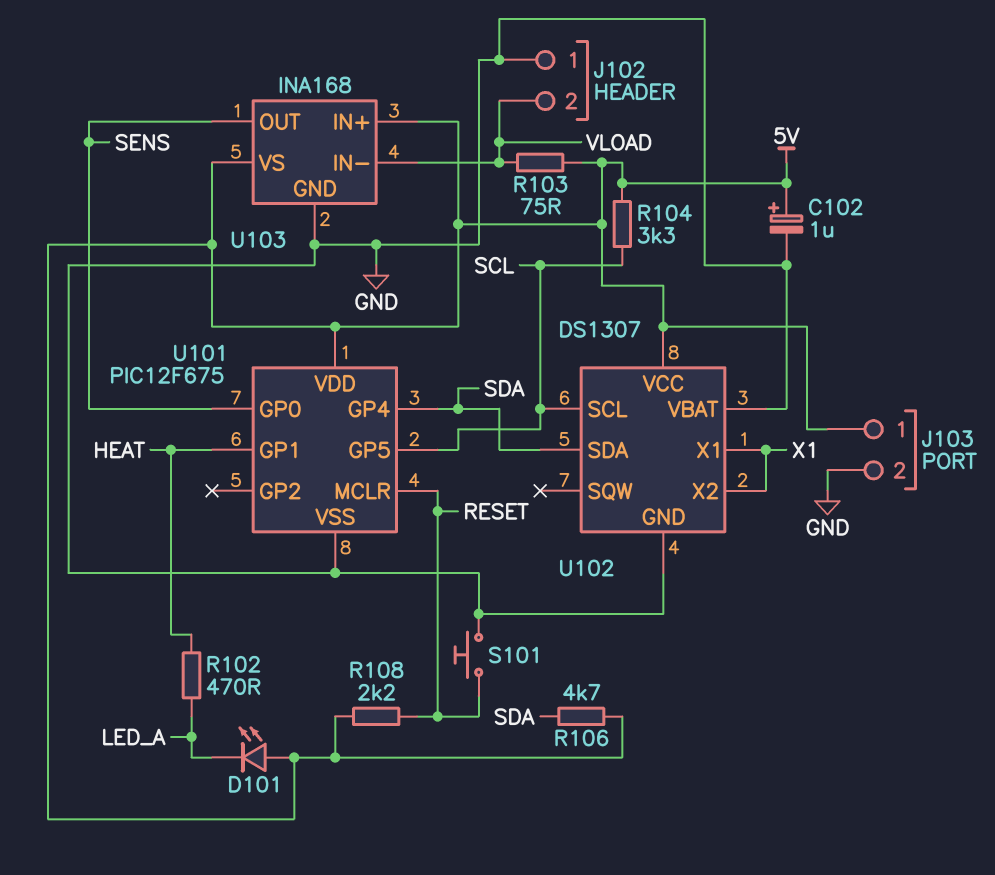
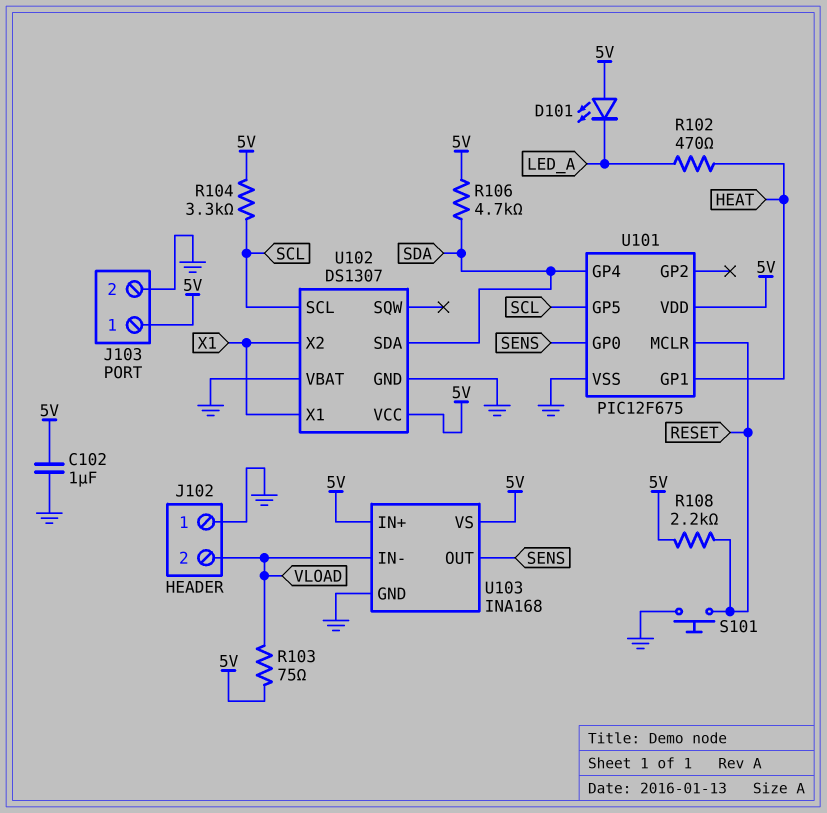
C102: 1uF (plus 5V, minus GND) -> 1uF (5V, GND)

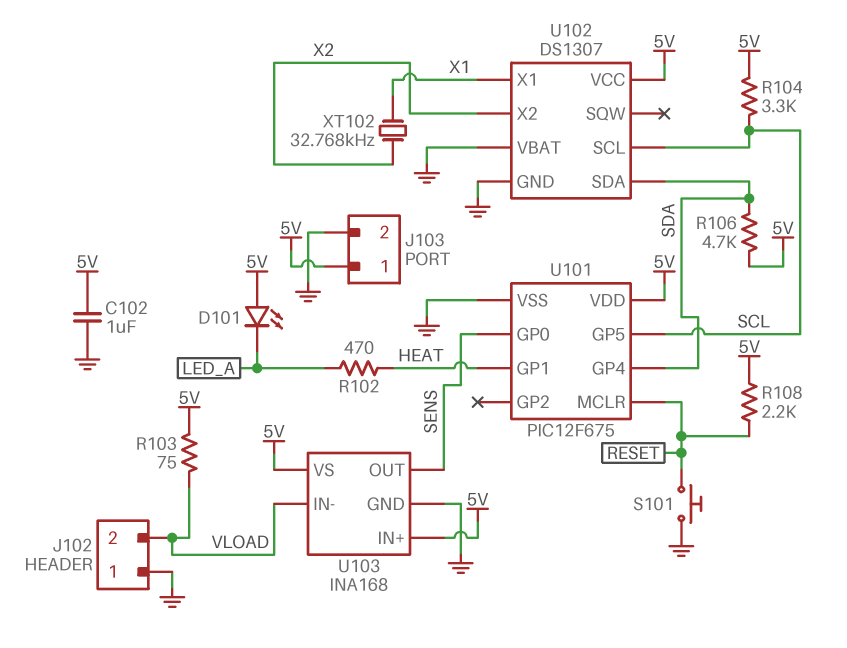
U102 pin X2: X1 -> X2
XT102: none -> 32.768kHz (X1, X2)

